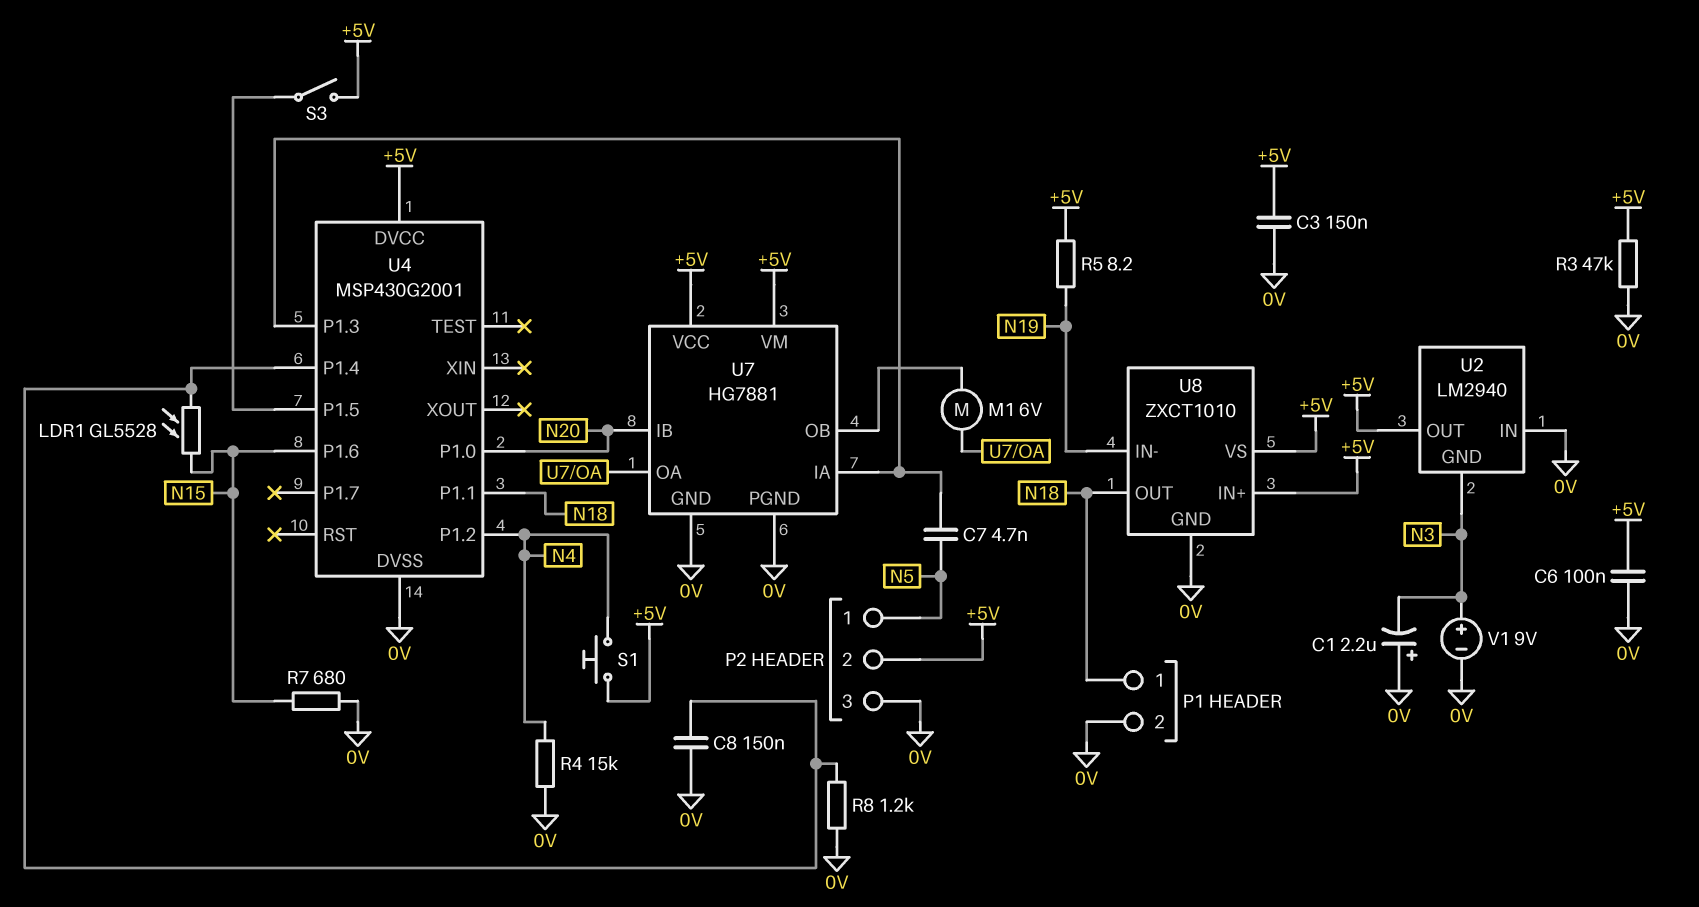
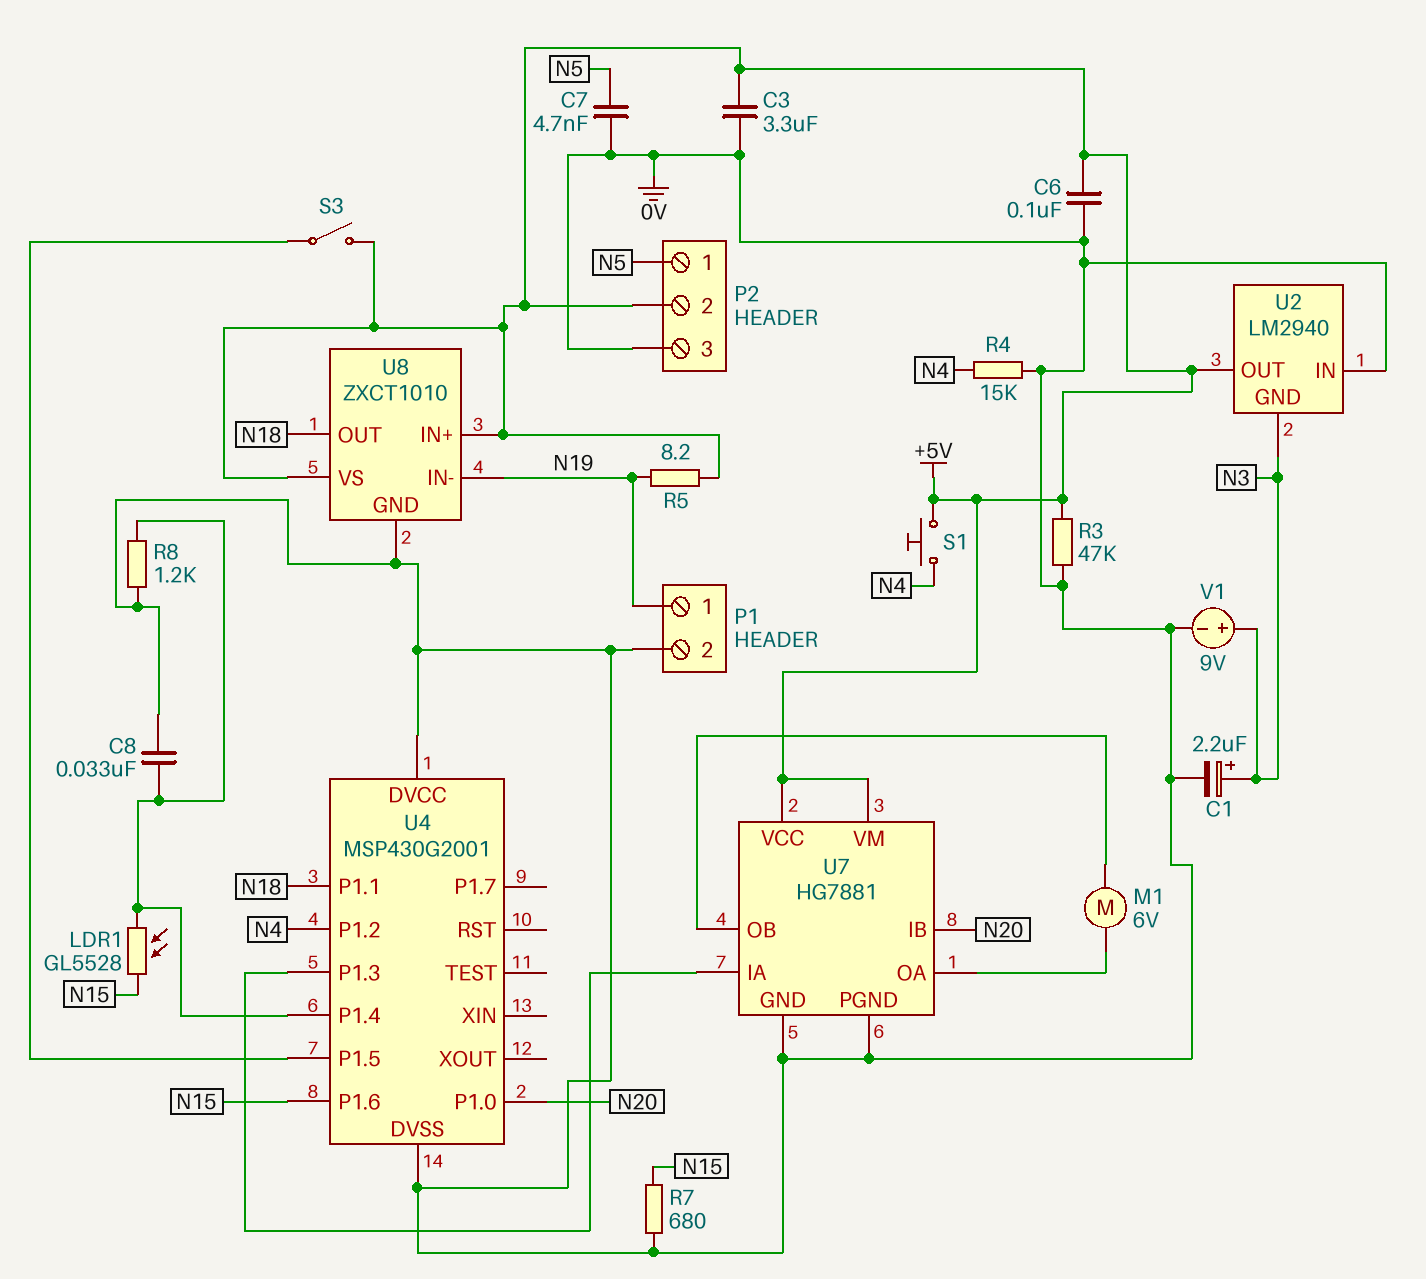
C1: 2.2uF (plus 0V, minus N3) -> 2.2uF (plus N3, minus 0V)
C3: 150nF (+5V, 0V) -> 3.3uF (+5V, 0V)
C7: 4.7nF (N5, U4/P1.3) -> 4.7nF (0V, N5)
C8: 150nF (0V, U4/P1.4) -> 33nF (0V, U4/P1.4)
P1 pin 1: N18 -> N19
U4 pin DVCC: +5V -> 0V

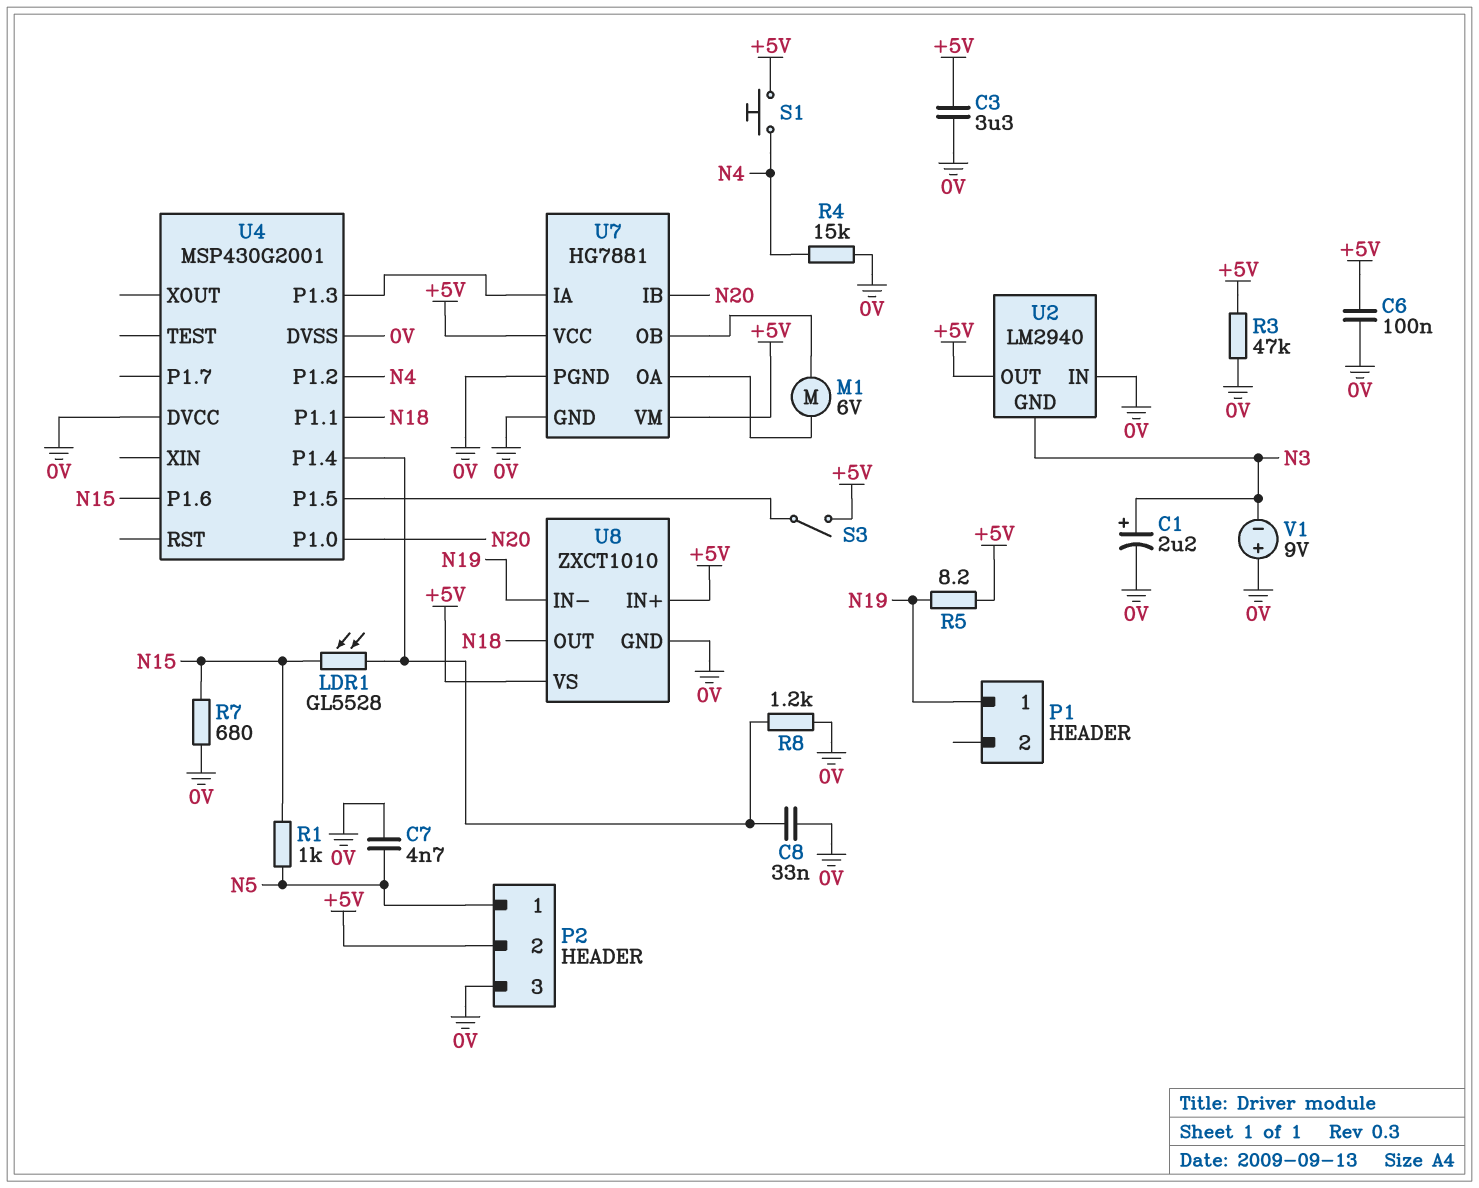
P1 pin 2: 0V -> none
R1: none -> 1k (N5, N15)
V1: 9V (plus N3, minus 0V) -> 9V (plus 0V, minus N3)

